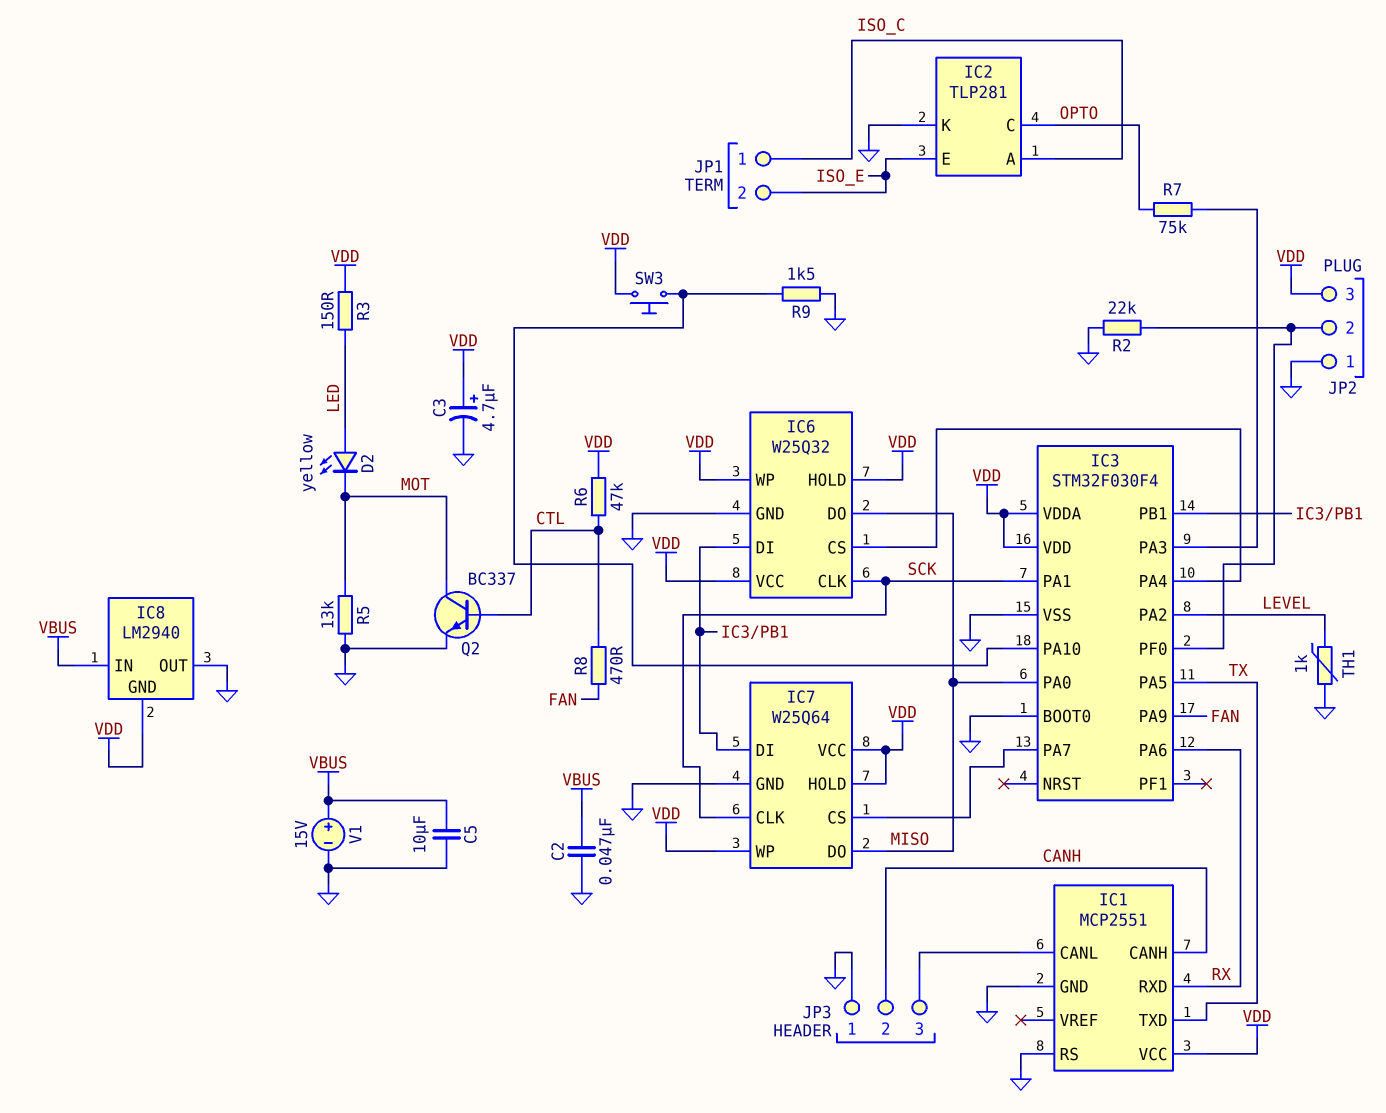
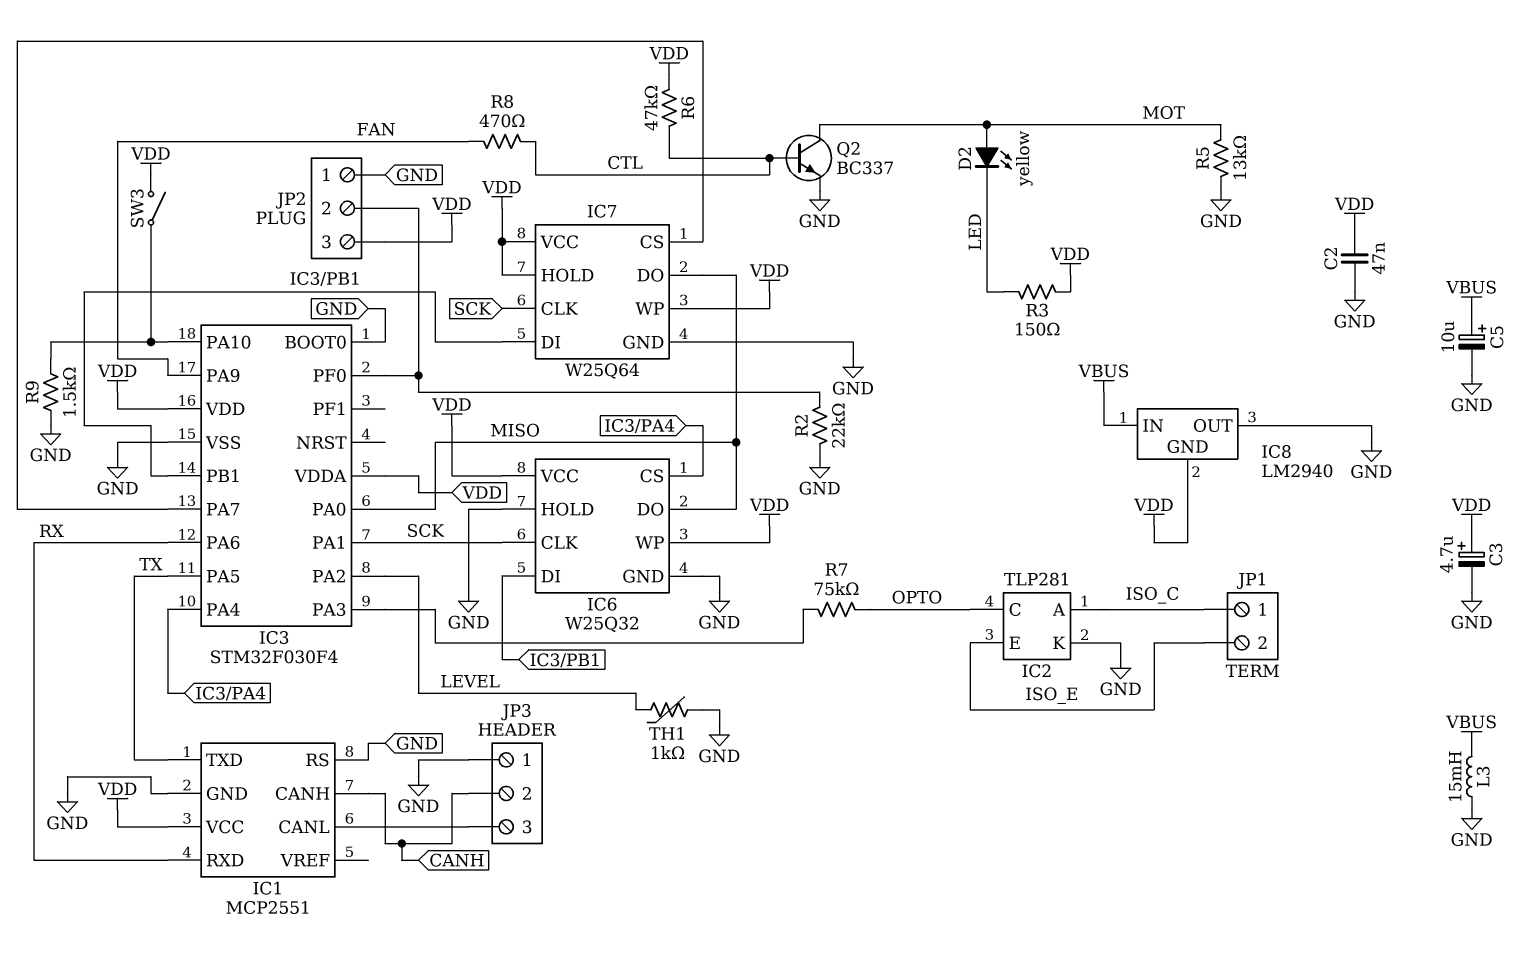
C2: 47nF (GND, VBUS) -> 47nF (GND, VDD)
C5: 10uF (GND, VBUS) -> 10uF (plus VBUS, minus GND)
D2: LED yellow (A LED, K MOT) -> LED yellow (A MOT, K LED)
IC6 pin HOLD: VDD -> GND
L3: none -> 15mH (GND, VBUS)
SW3: button (IC3/PA10, VDD) -> switch (IC3/PA10, VDD)
V1: 15V (plus VBUS, minus GND) -> none

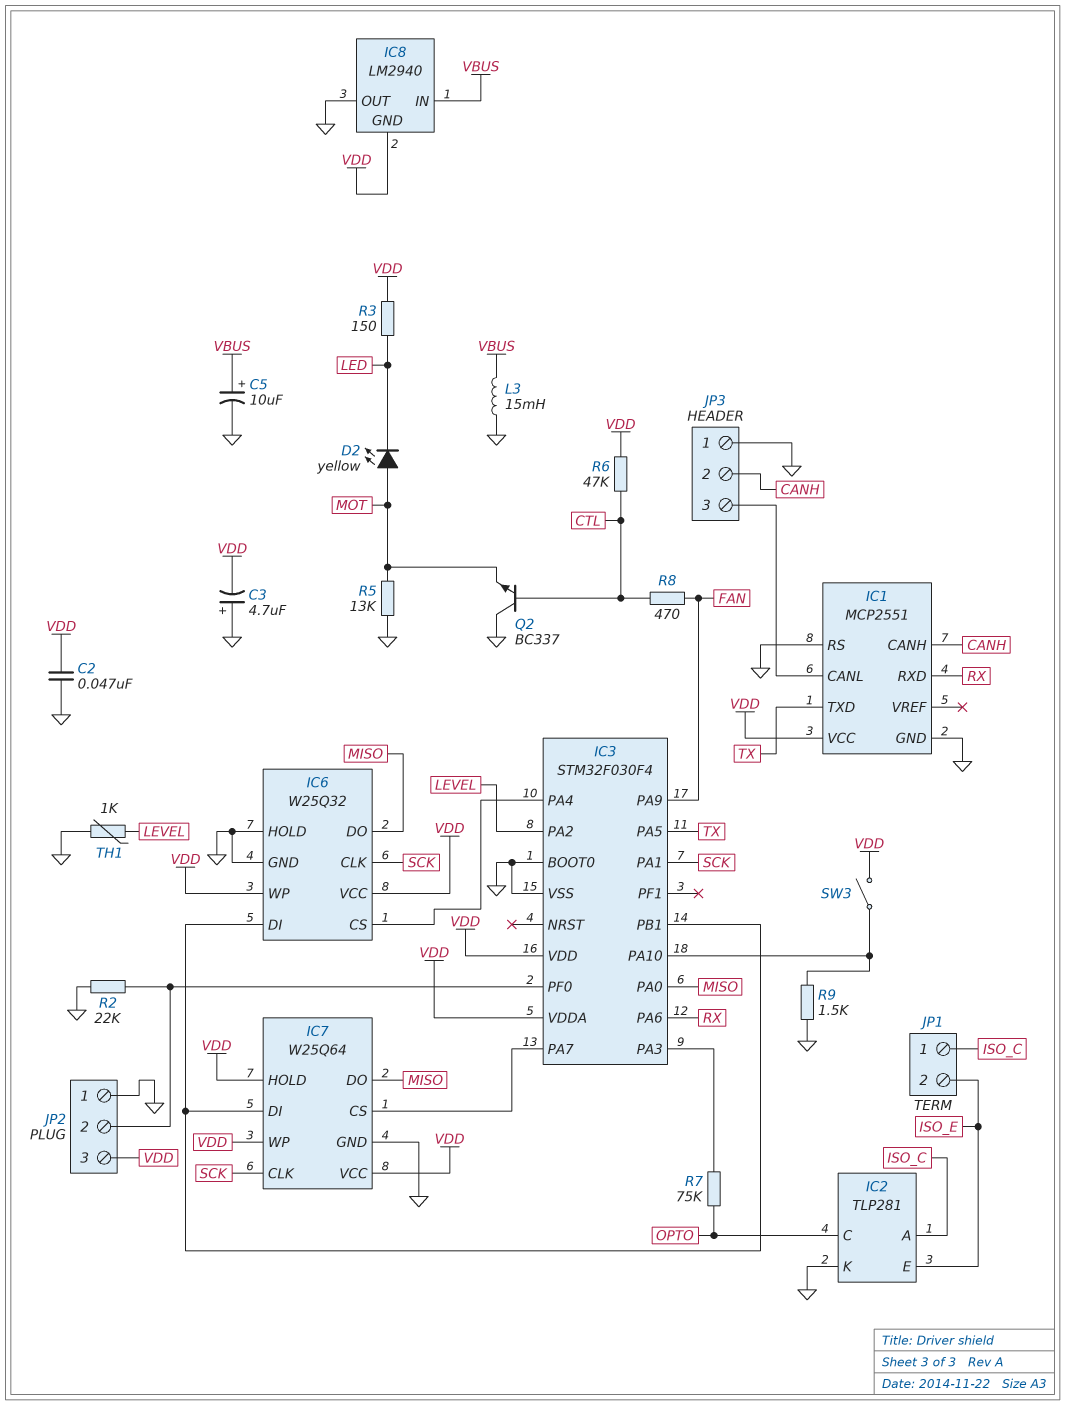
C3: 4.7uF (plus VDD, minus GND) -> 4.7uF (plus GND, minus VDD)
Q2: NPN BC337 (B CTL, C MOT, E GND) -> NPN BC337 (B CTL, C GND, E MOT)

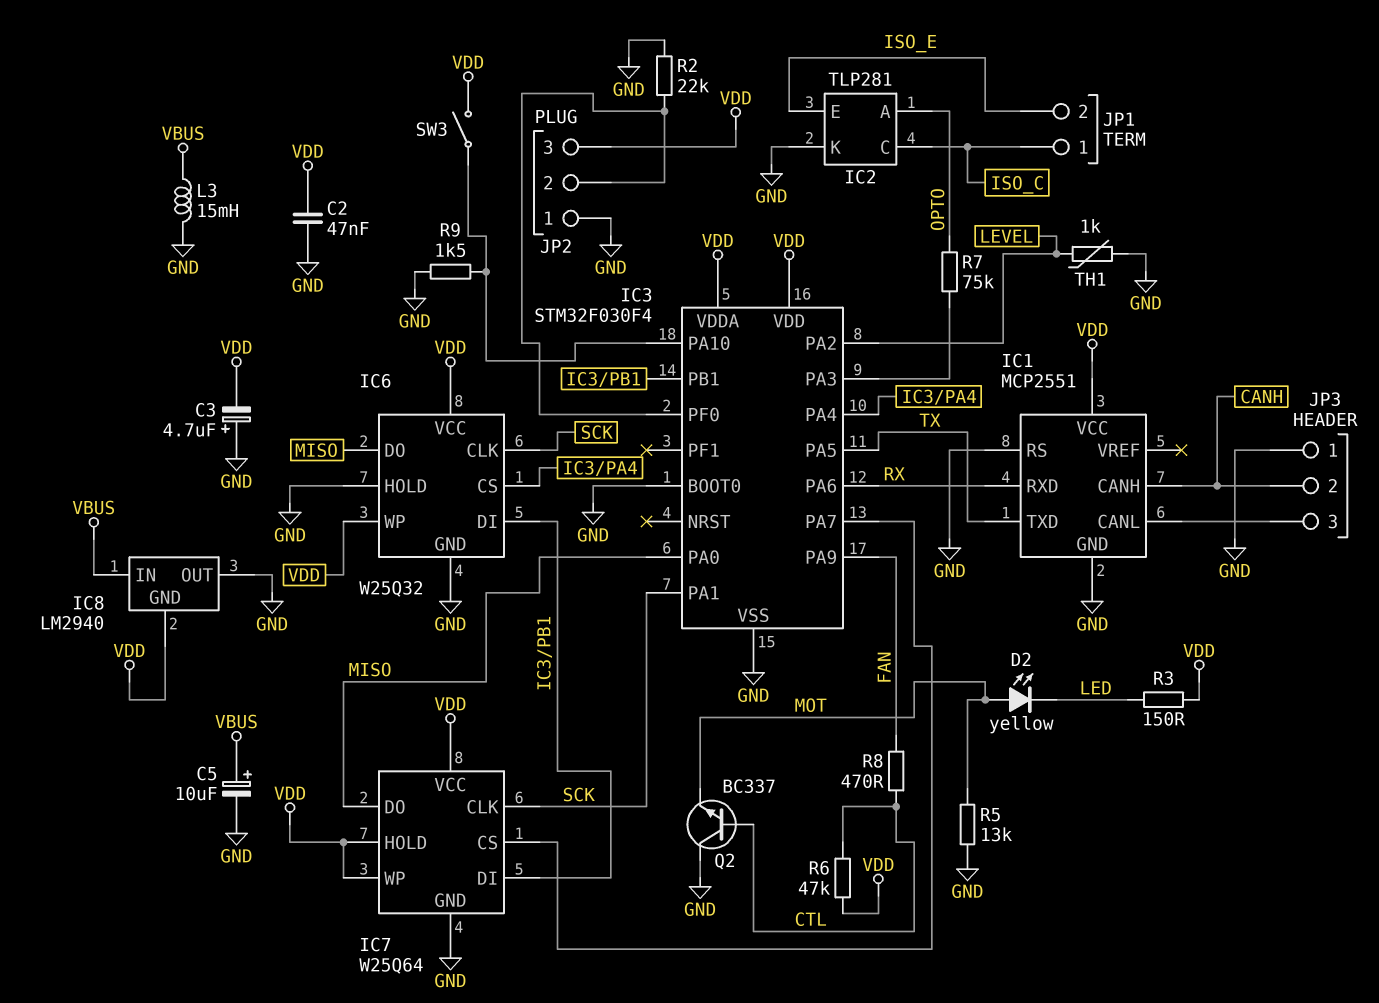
IC2 pin A: ISO_C -> OPTO
IC2 pin C: OPTO -> ISO_C

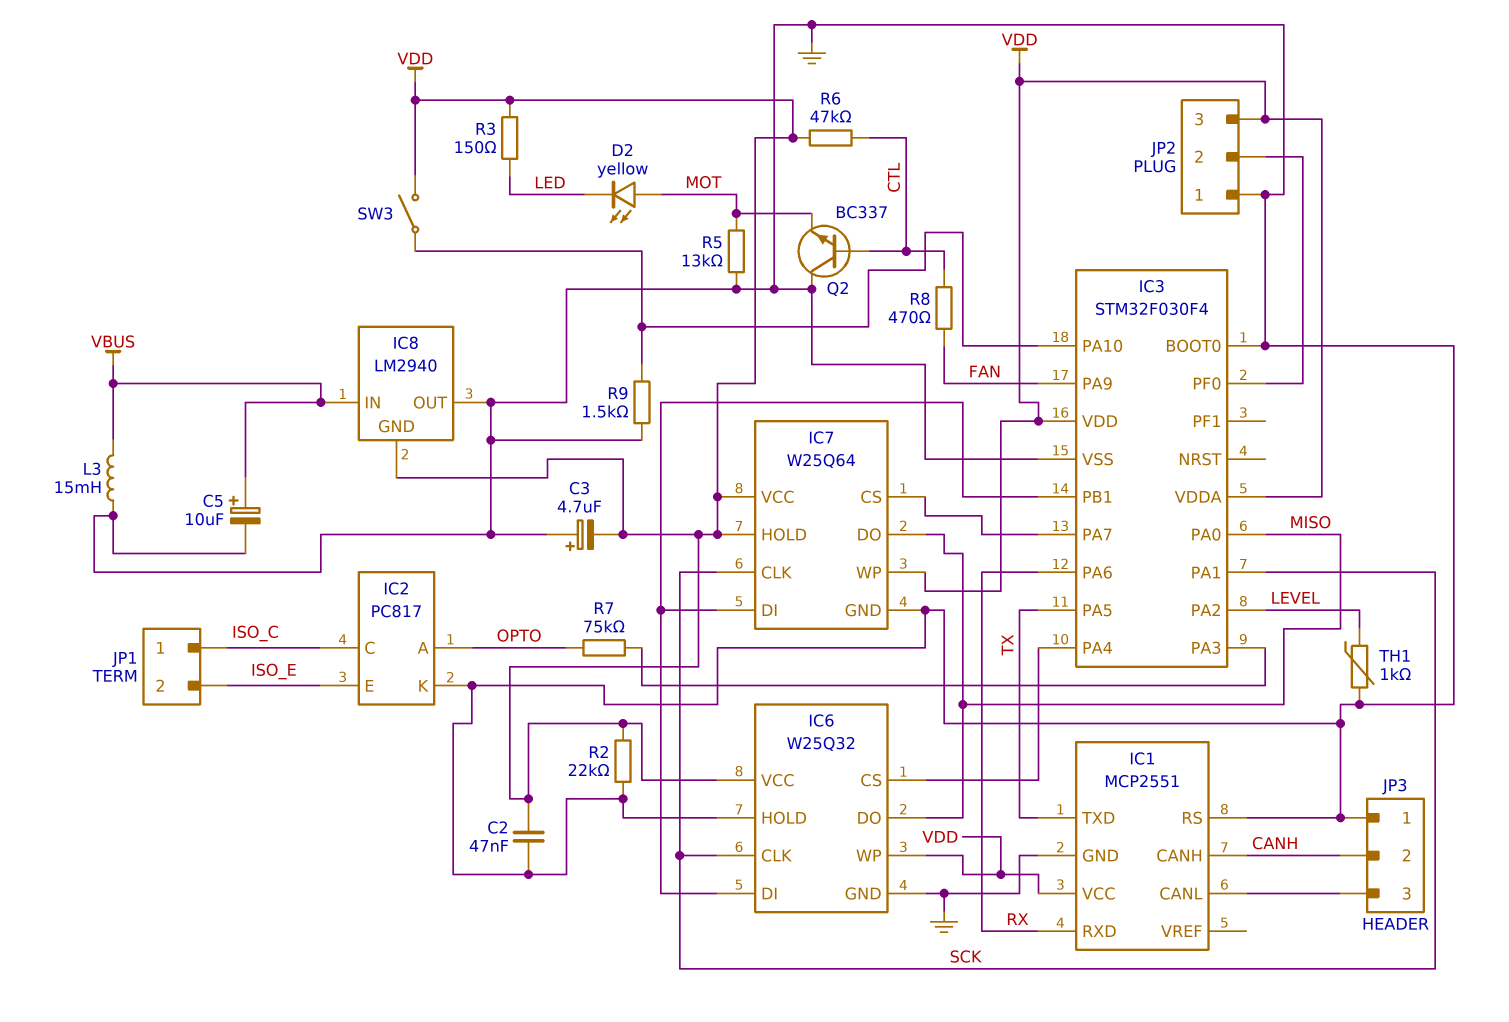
IC2: TLP281 -> PC817
R2: 22k (GND, IC3/PF0) -> 22k (GND, VDD)

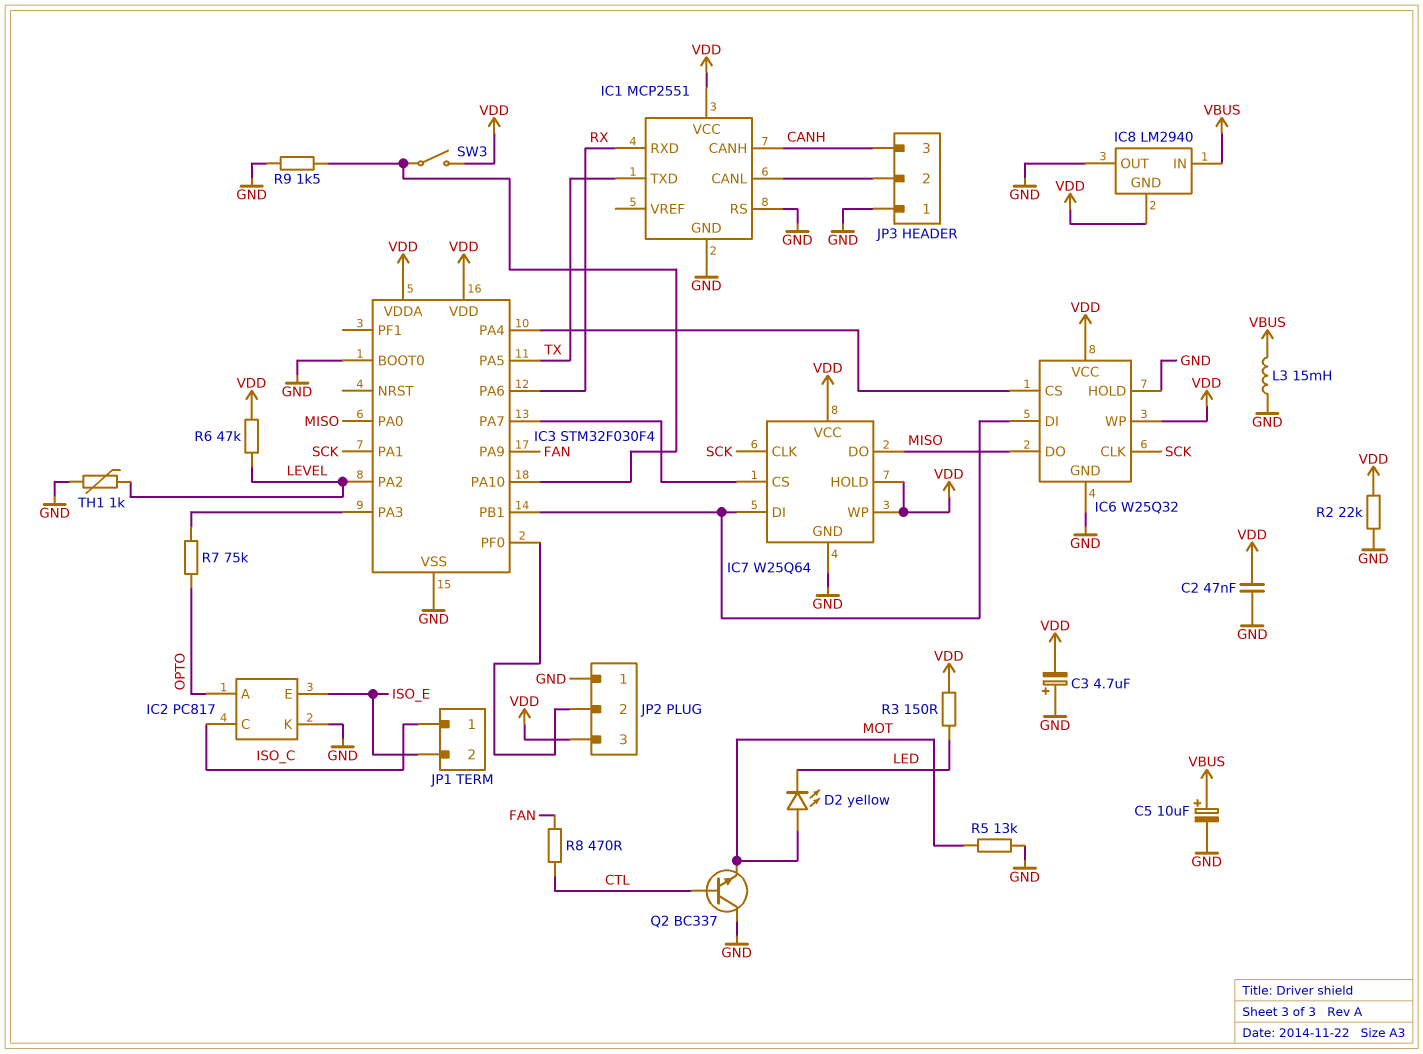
JP3 pin 2: CANH -> IC1/CANL
JP3 pin 3: IC1/CANL -> CANH
R6: 47k (CTL, VDD) -> 47k (LEVEL, VDD)

